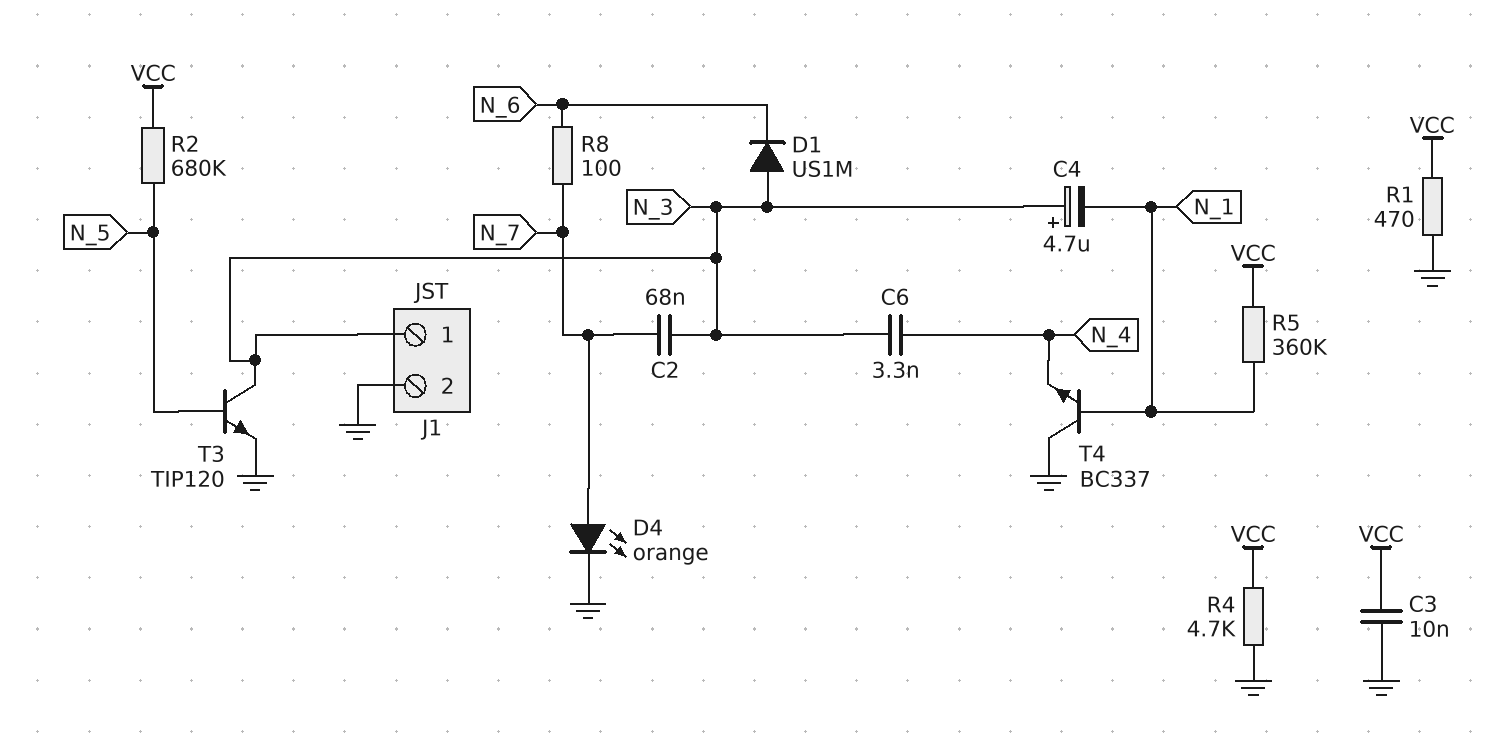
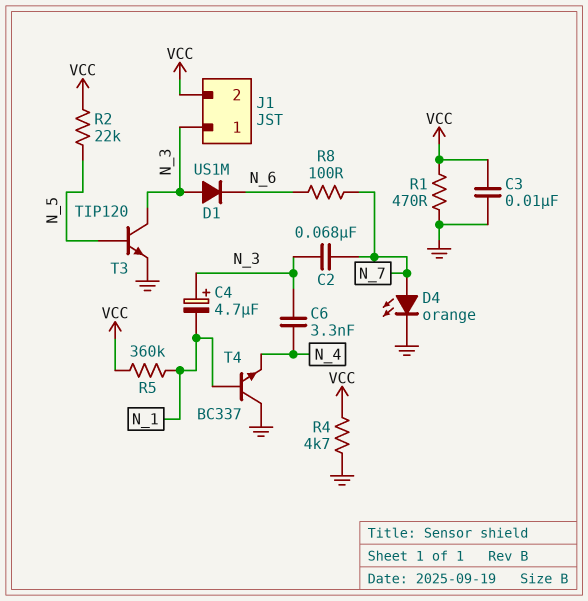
J1 pin 2: GND -> VCC
R2: 680k (N_5, VCC) -> 22k (N_5, VCC)

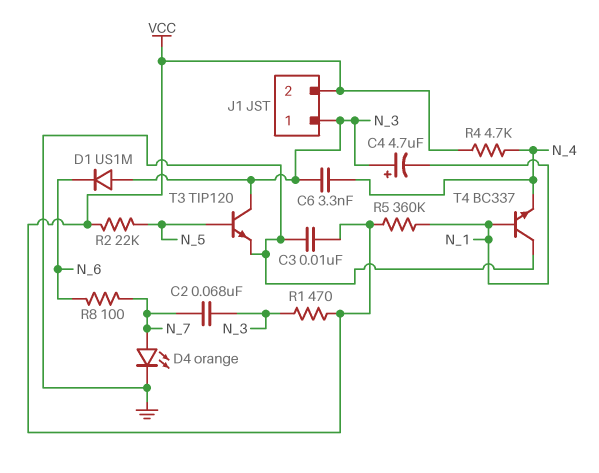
R1: 470 (GND, VCC) -> 470 (N_3, VCC)
R4: 4.7k (GND, VCC) -> 4.7k (N_4, VCC)

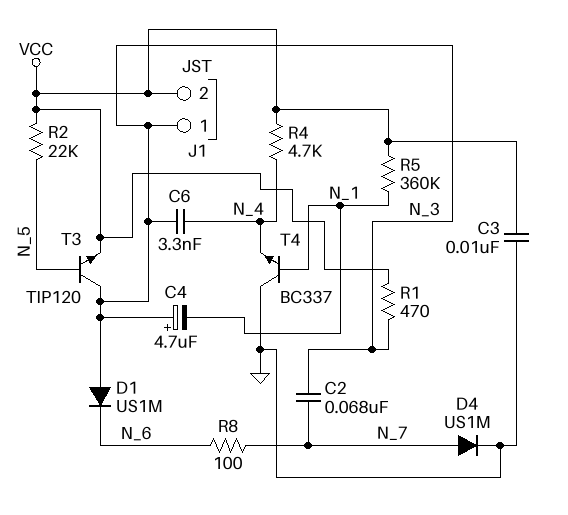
D4: LED orange (A N_7, K GND) -> diode US1M (A N_7, K GND)
T3: NPN TIP120 (B N_5, C N_3, E GND) -> NPN TIP120 (B N_5, C N_3, E VCC)

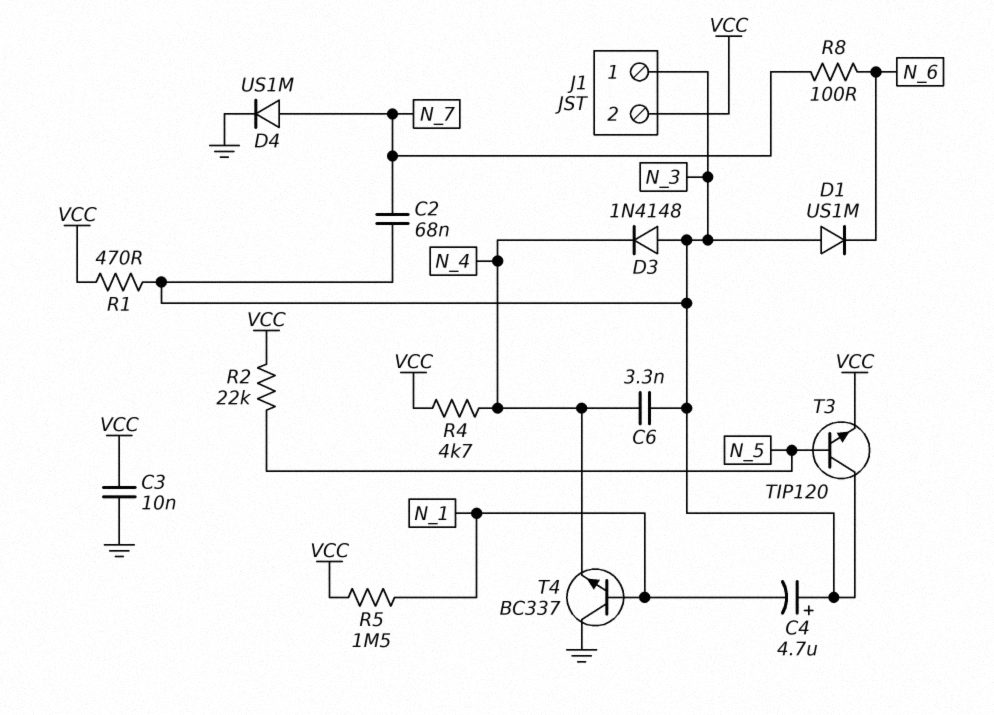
D3: none -> diode 1N4148 (A N_3, K N_4)
R5: 360k (N_1, VCC) -> 1.5M (N_1, VCC)

